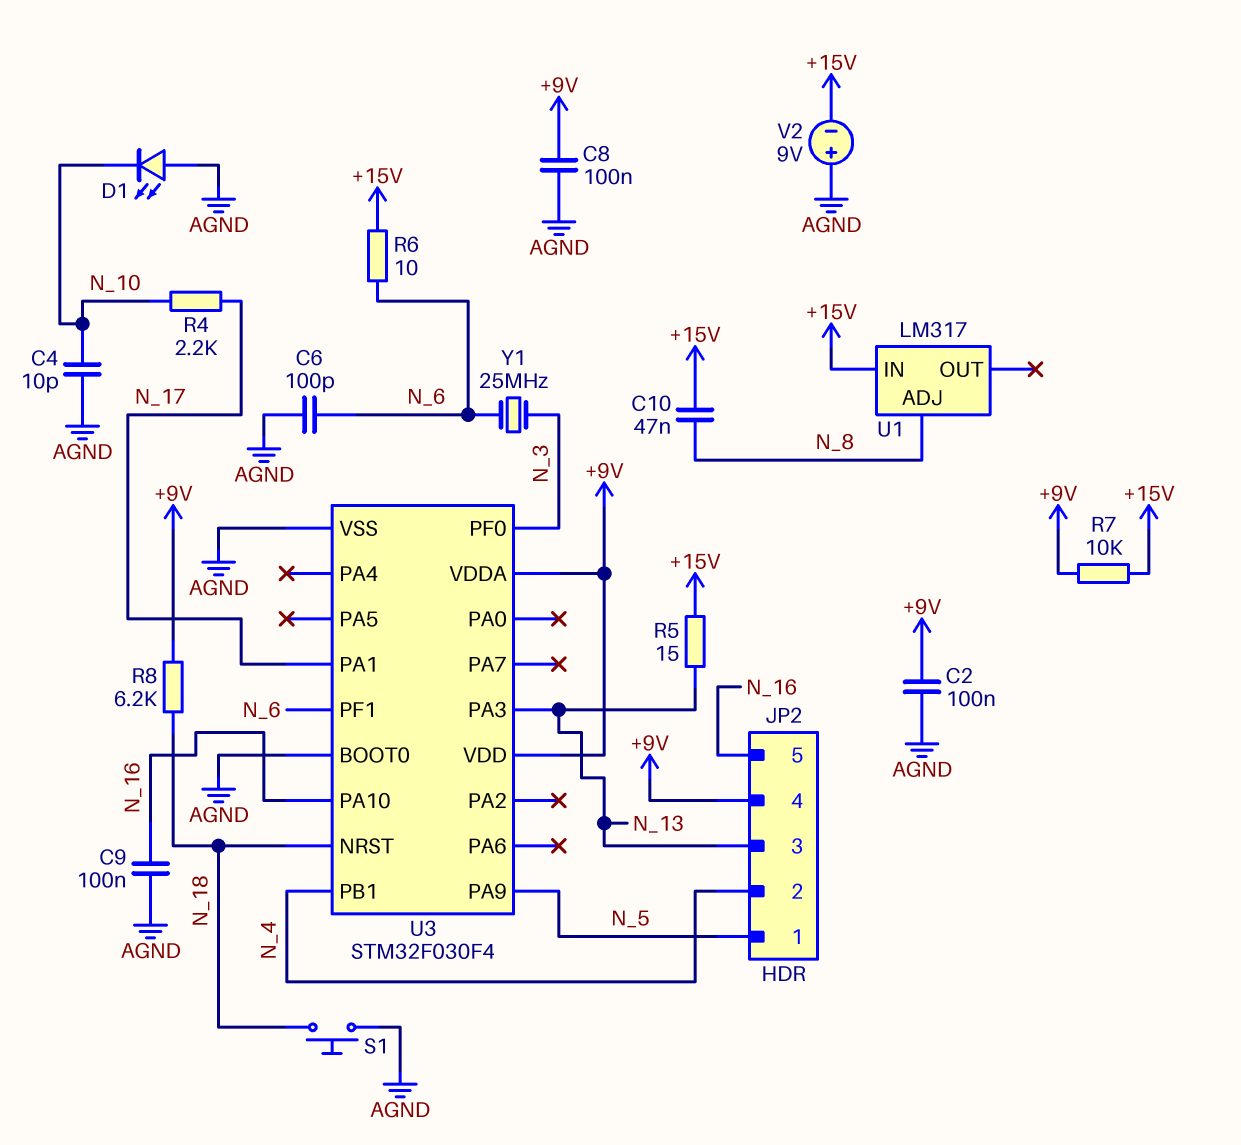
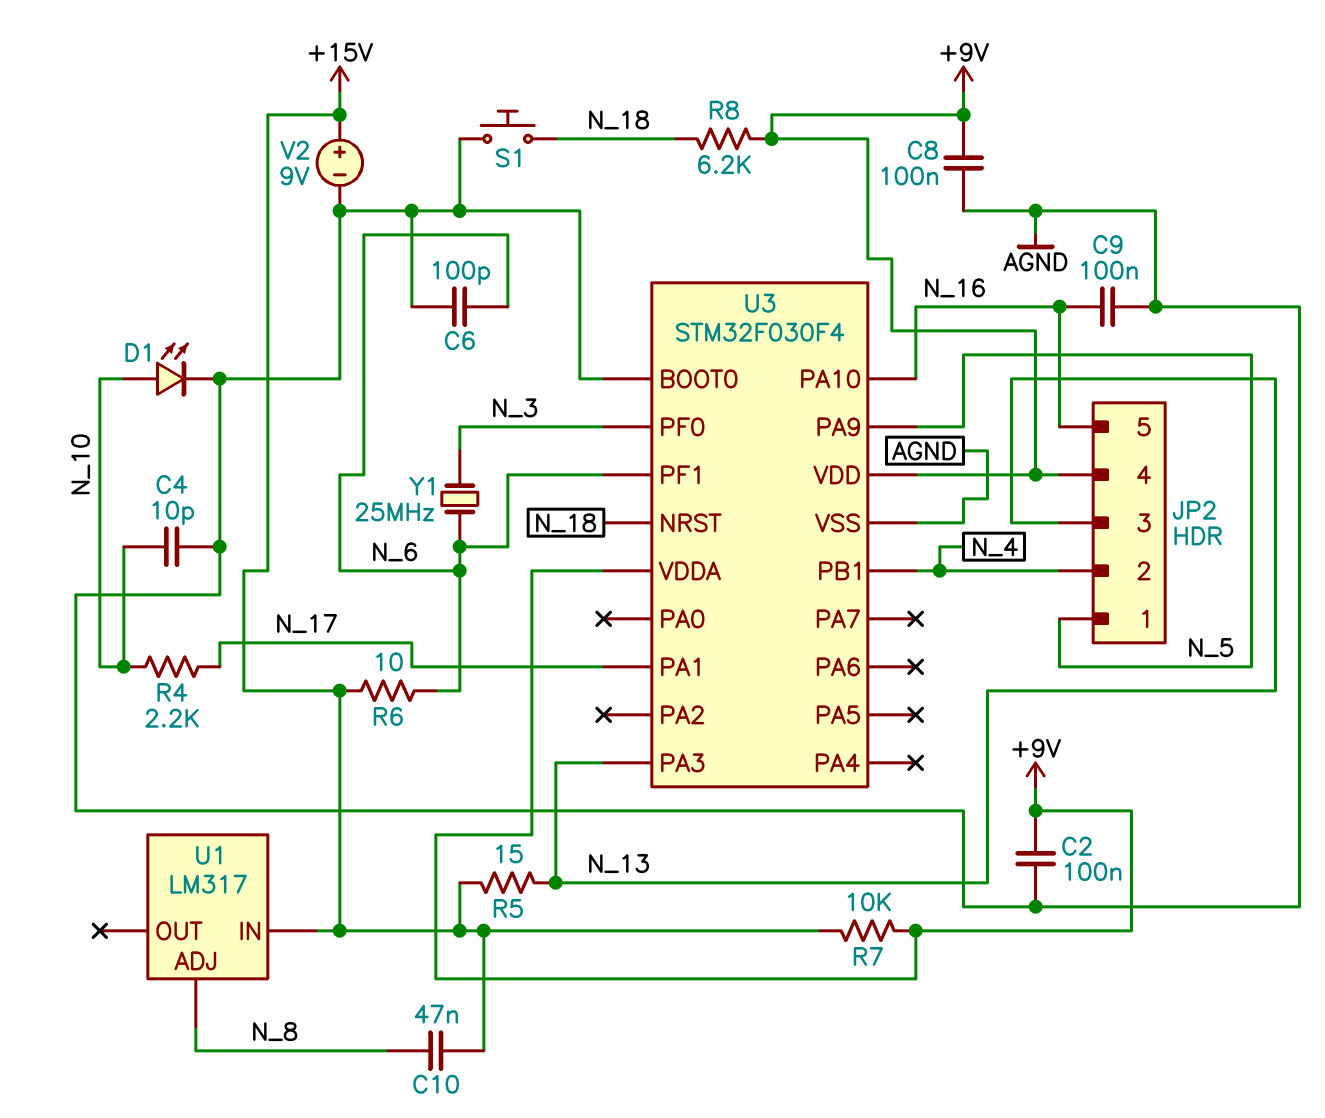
D1: LED (A AGND, K N_10) -> LED (A N_10, K AGND)
V2: 9V (plus AGND, minus +15V) -> 9V (plus +15V, minus AGND)

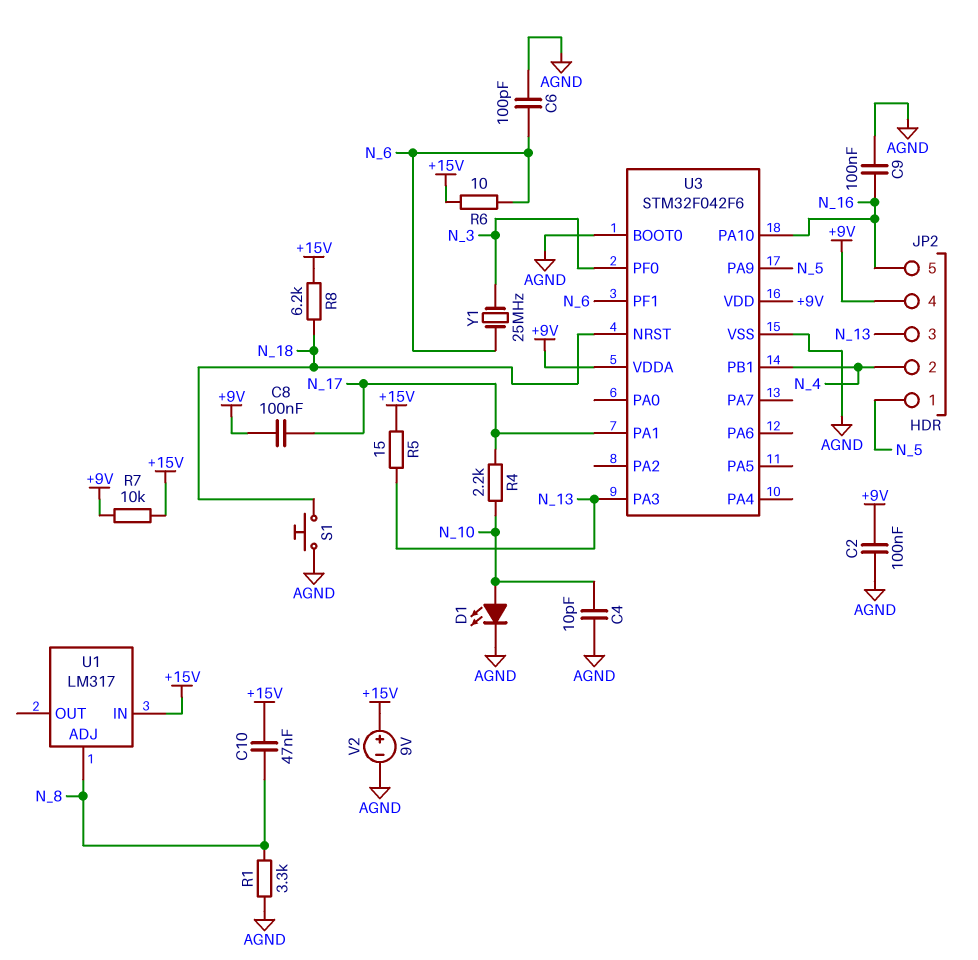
C8: 100nF (+9V, AGND) -> 100nF (+9V, N_17)
R1: none -> 3.3k (AGND, N_8)
R8: 6.2k (+9V, N_18) -> 6.2k (+15V, N_18)
U3: STM32F030F4 -> STM32F042F6

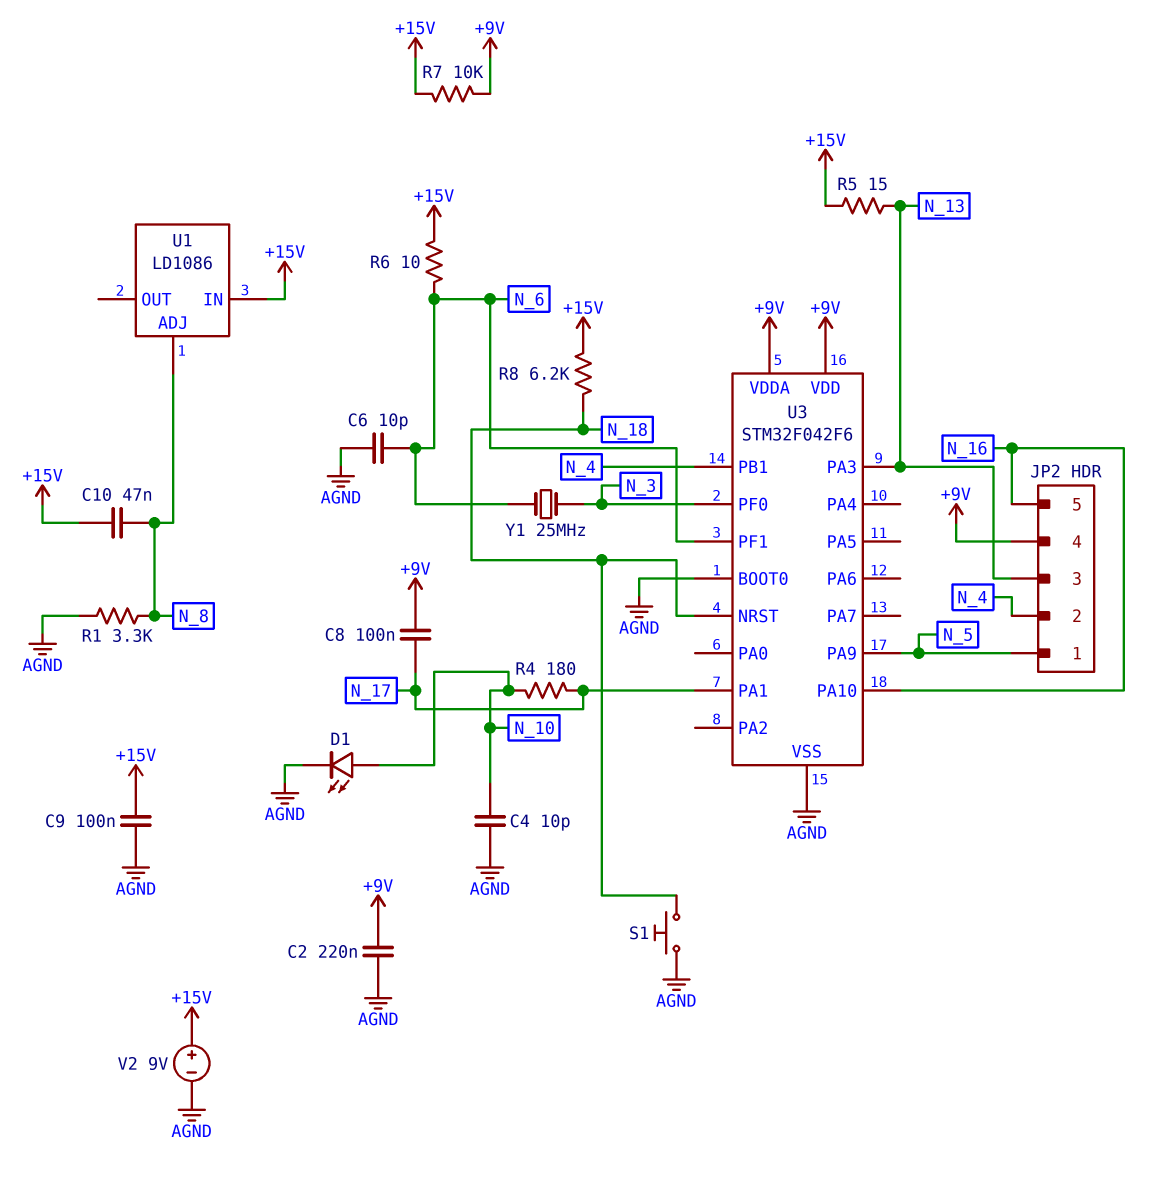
C2: 100nF (+9V, AGND) -> 220nF (+9V, AGND)
C6: 100pF (AGND, N_6) -> 10pF (AGND, N_6)
C9: 100nF (AGND, N_16) -> 100nF (+15V, AGND)
R4: 2.2k (N_10, N_17) -> 180 (N_10, N_17)
U1: LM317 -> LD1086

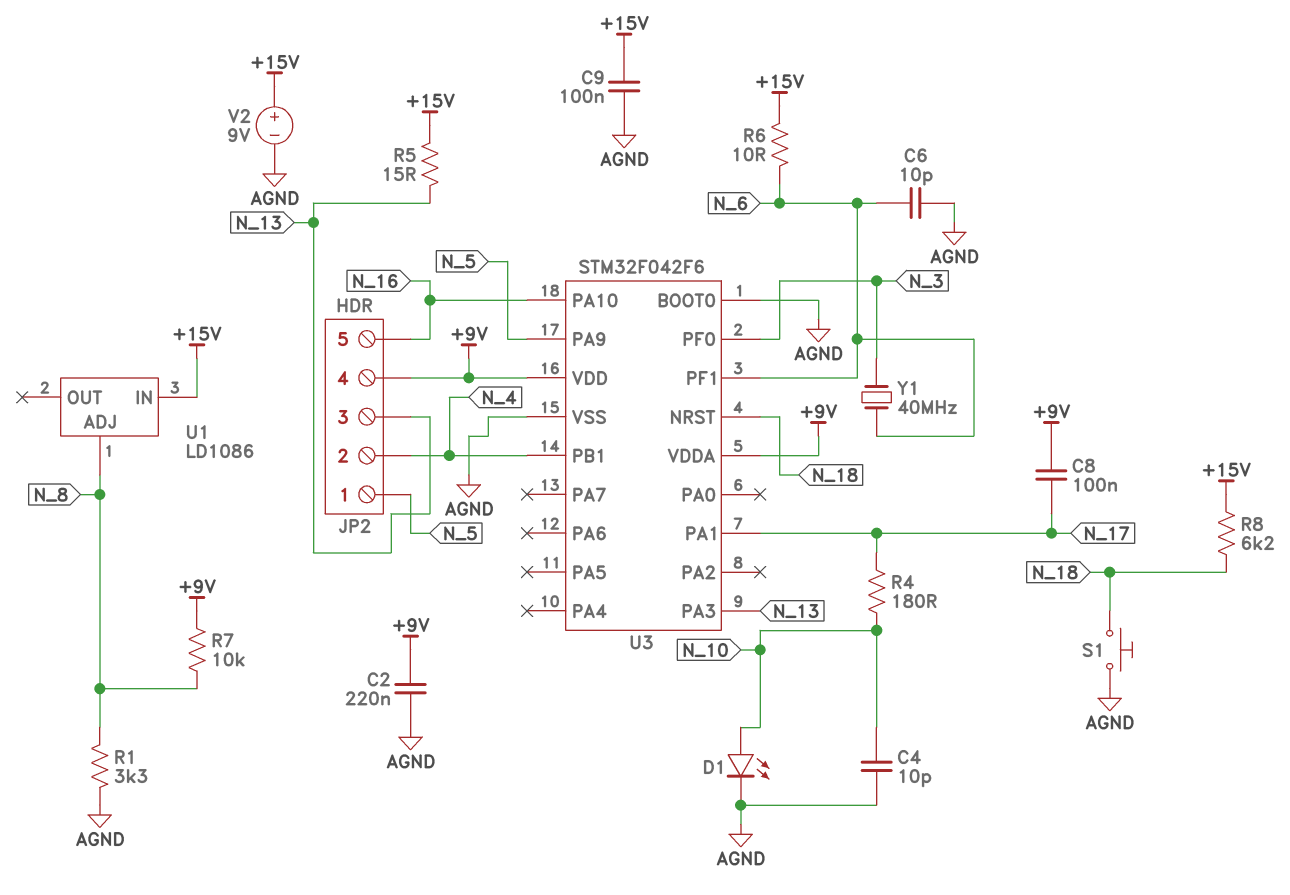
C10: 47nF (+15V, N_8) -> none
R7: 10k (+9V, +15V) -> 10k (+9V, N_8)
Y1: 25MHz (N_3, N_6) -> 40MHz (N_3, N_6)

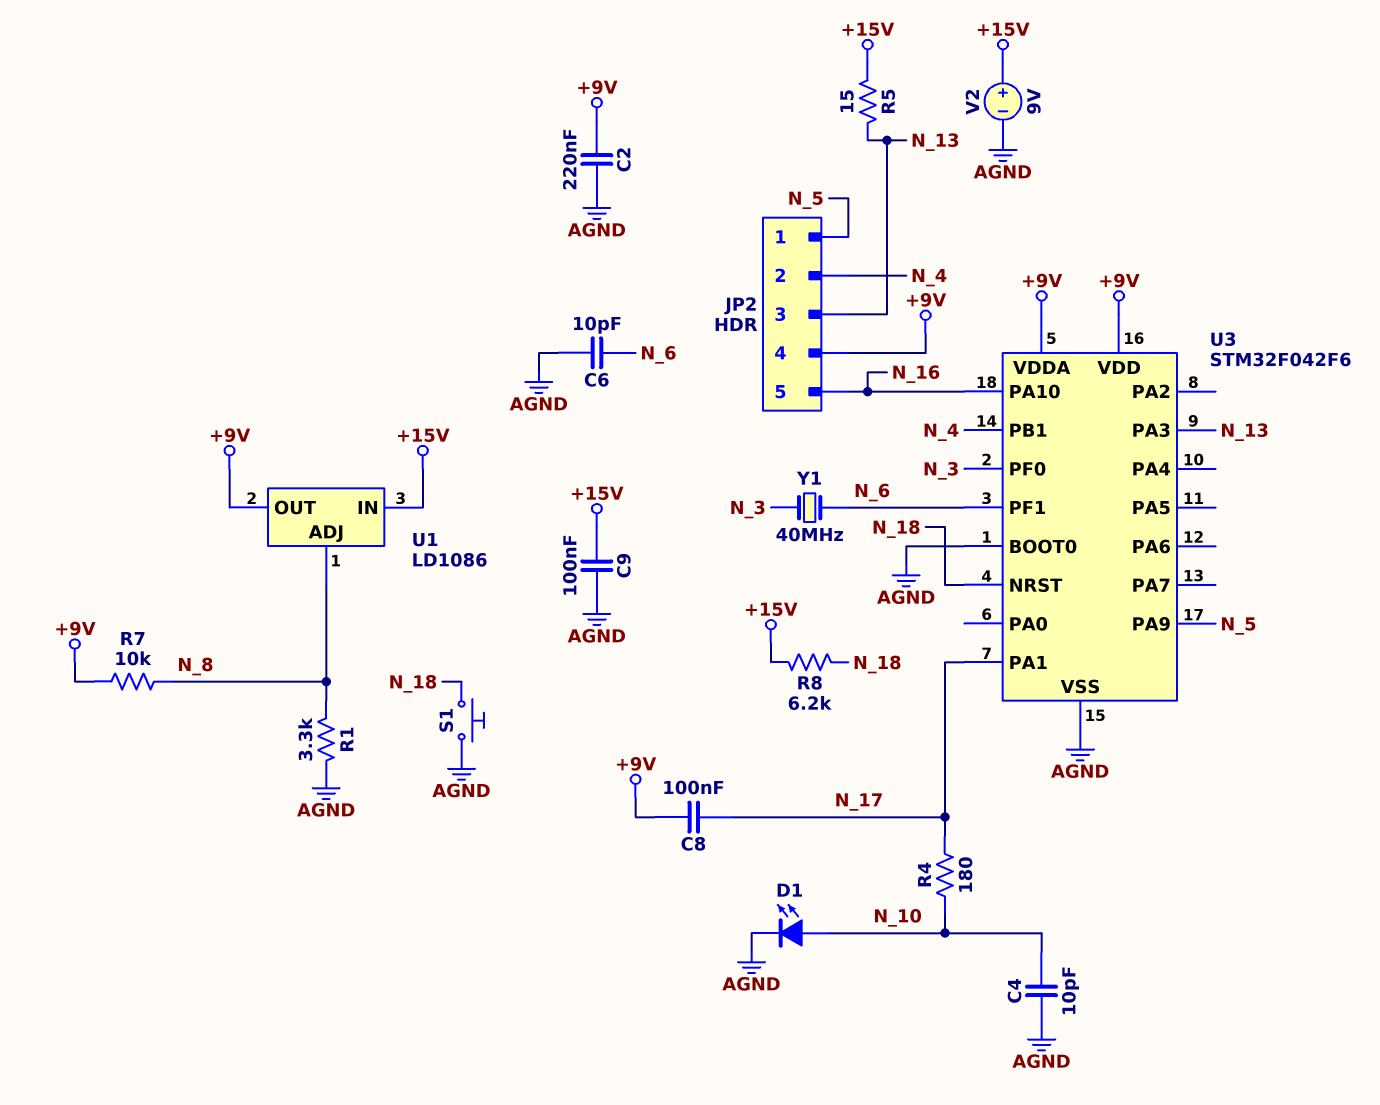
R6: 10 (+15V, N_6) -> none
U1 pin OUT: none -> +9V

